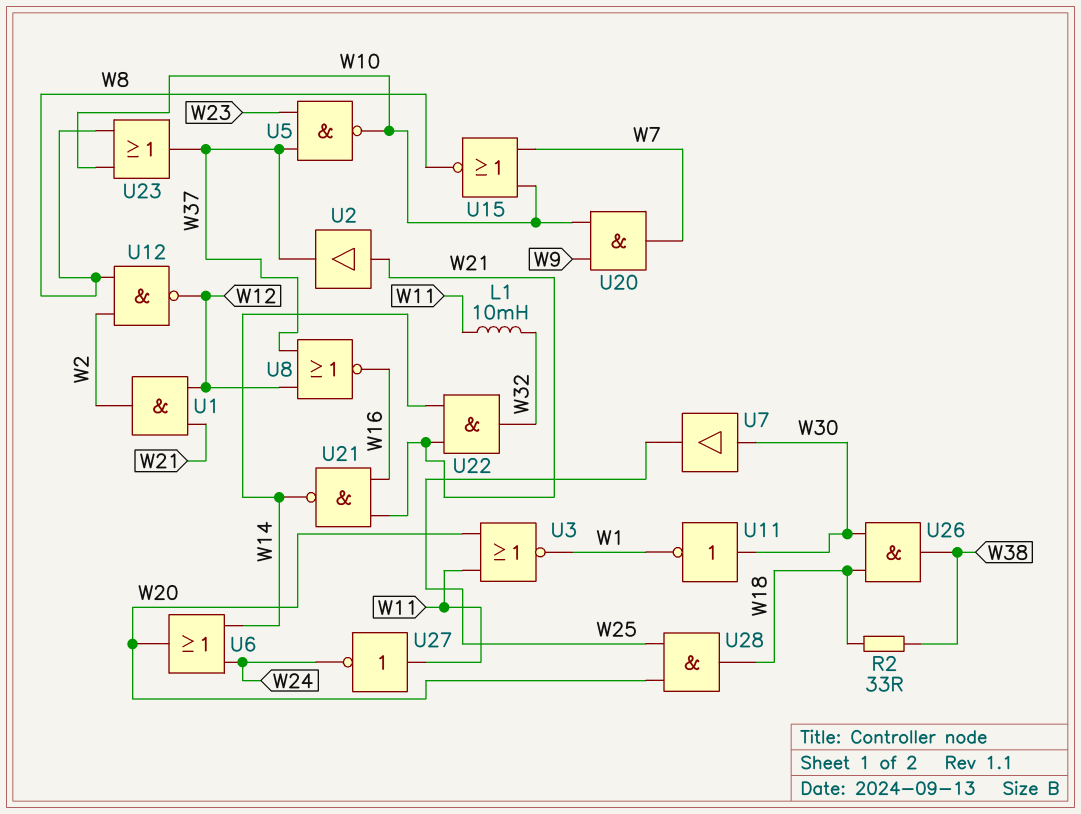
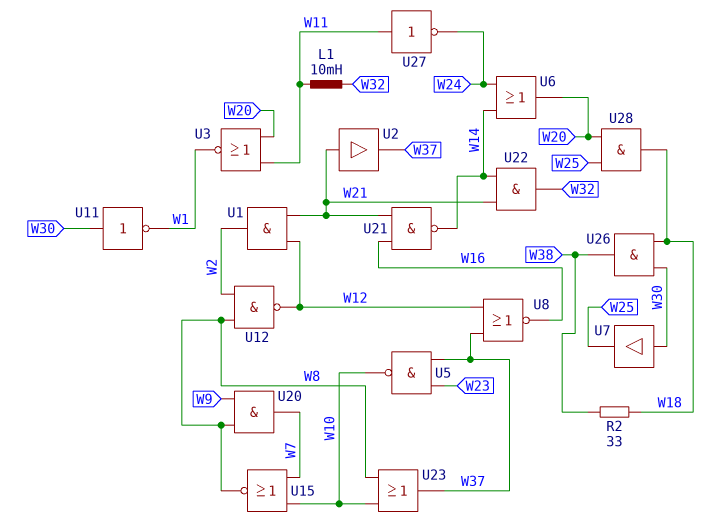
U20: AND (in W9, in W10, out W7) -> AND (in W8, in W9, out W7)

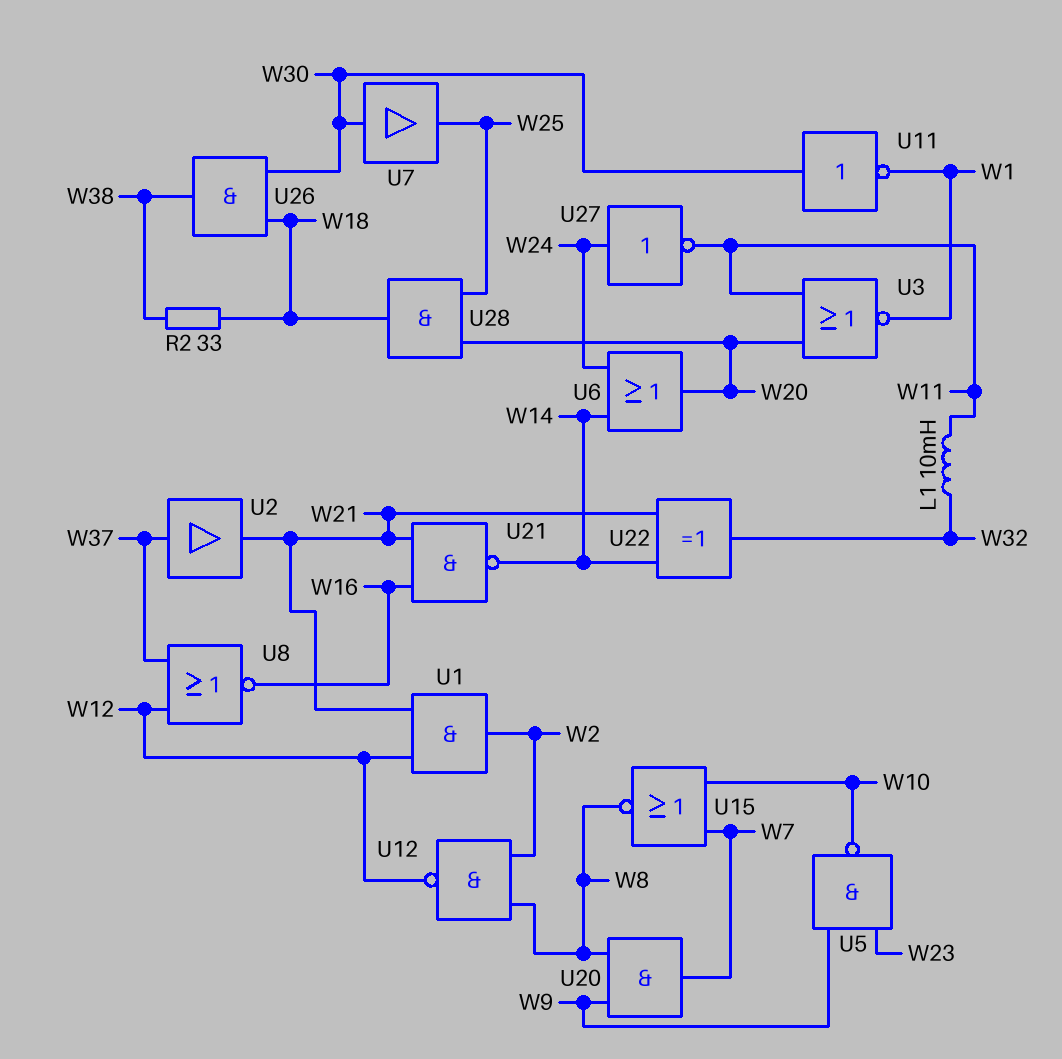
U2: buffer (in W21, out W37) -> buffer (in W37, out W21)
U5: NAND (in W23, in W37, out W10) -> NAND (in W9, in W23, out W10)
U22: AND (in W14, in W21, out W32) -> XOR (in W14, in W21, out W32)
U23: OR (in W8, in W10, out W37) -> none
U27: NOT (in W11, out W24) -> NOT (in W24, out W11)

